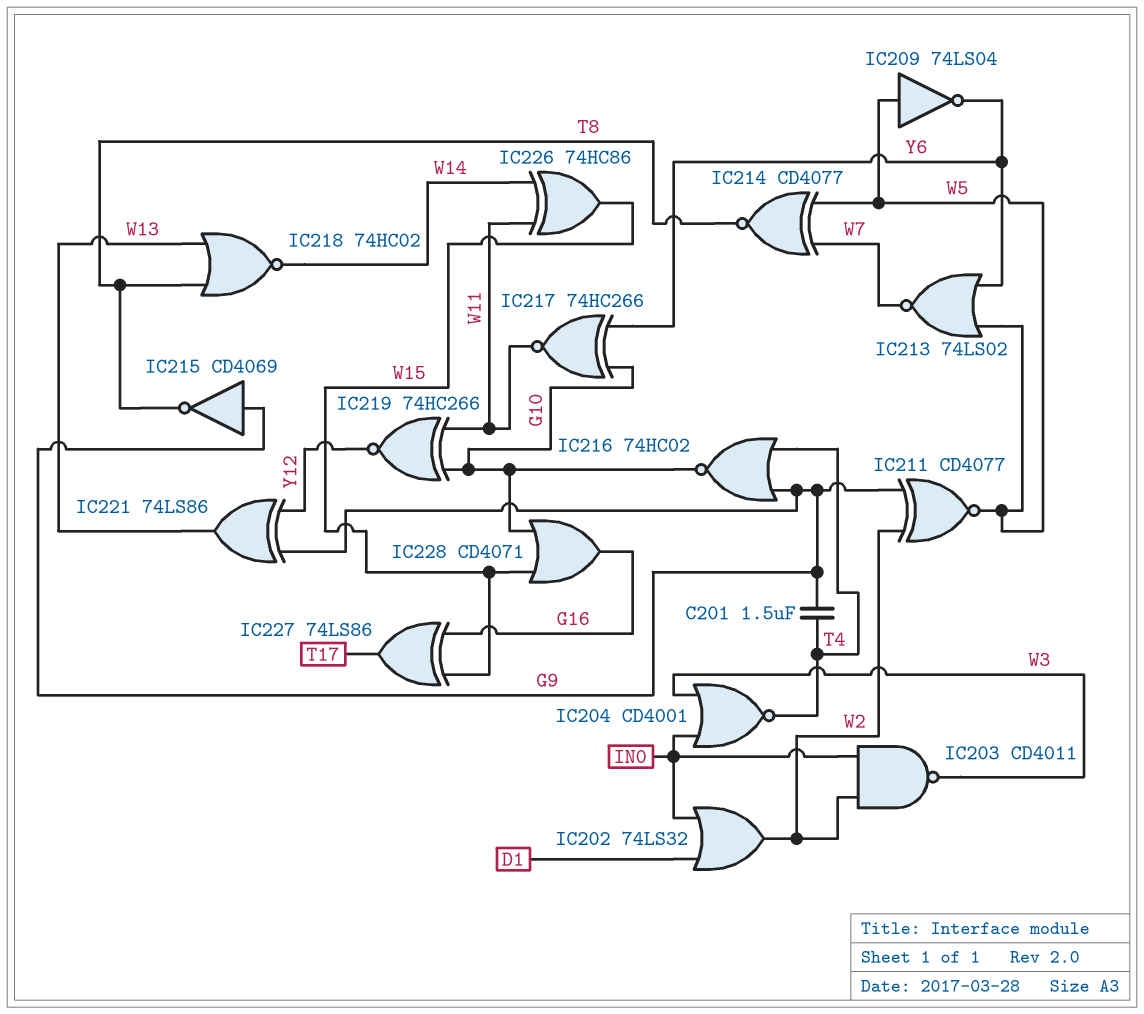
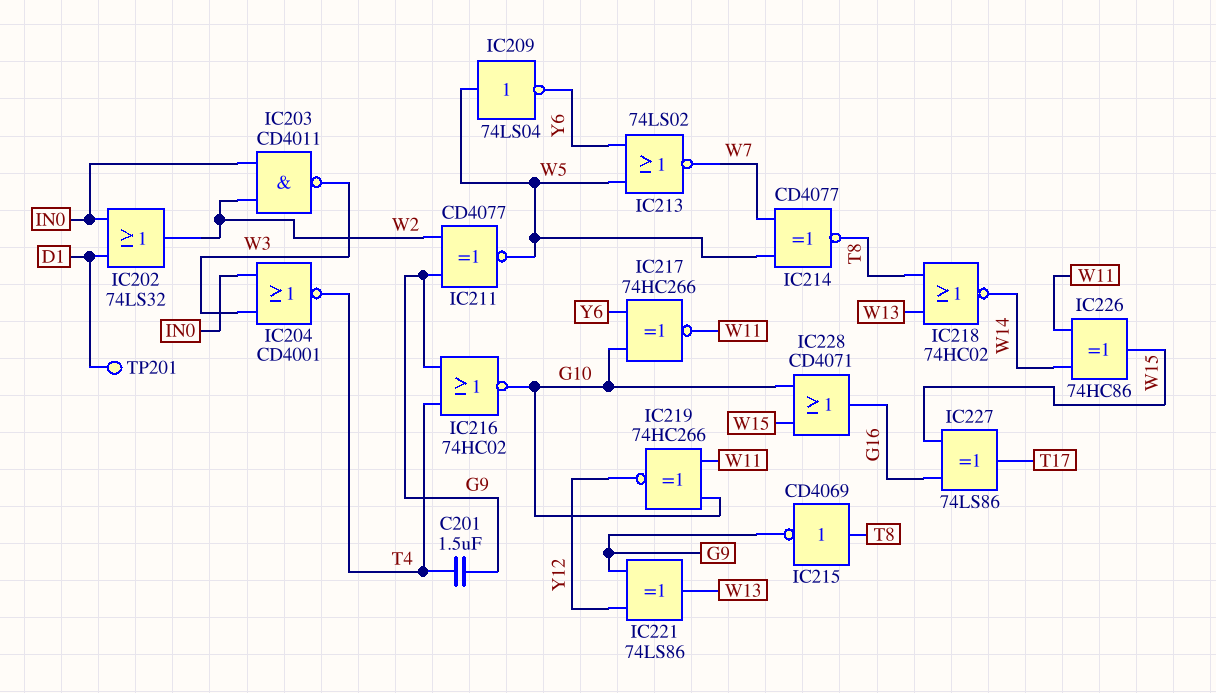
IC215: NOT CD4069 (in G9, out T8) -> NOT CD4069 (in T8, out G9)
TP201: none -> test point (D1)

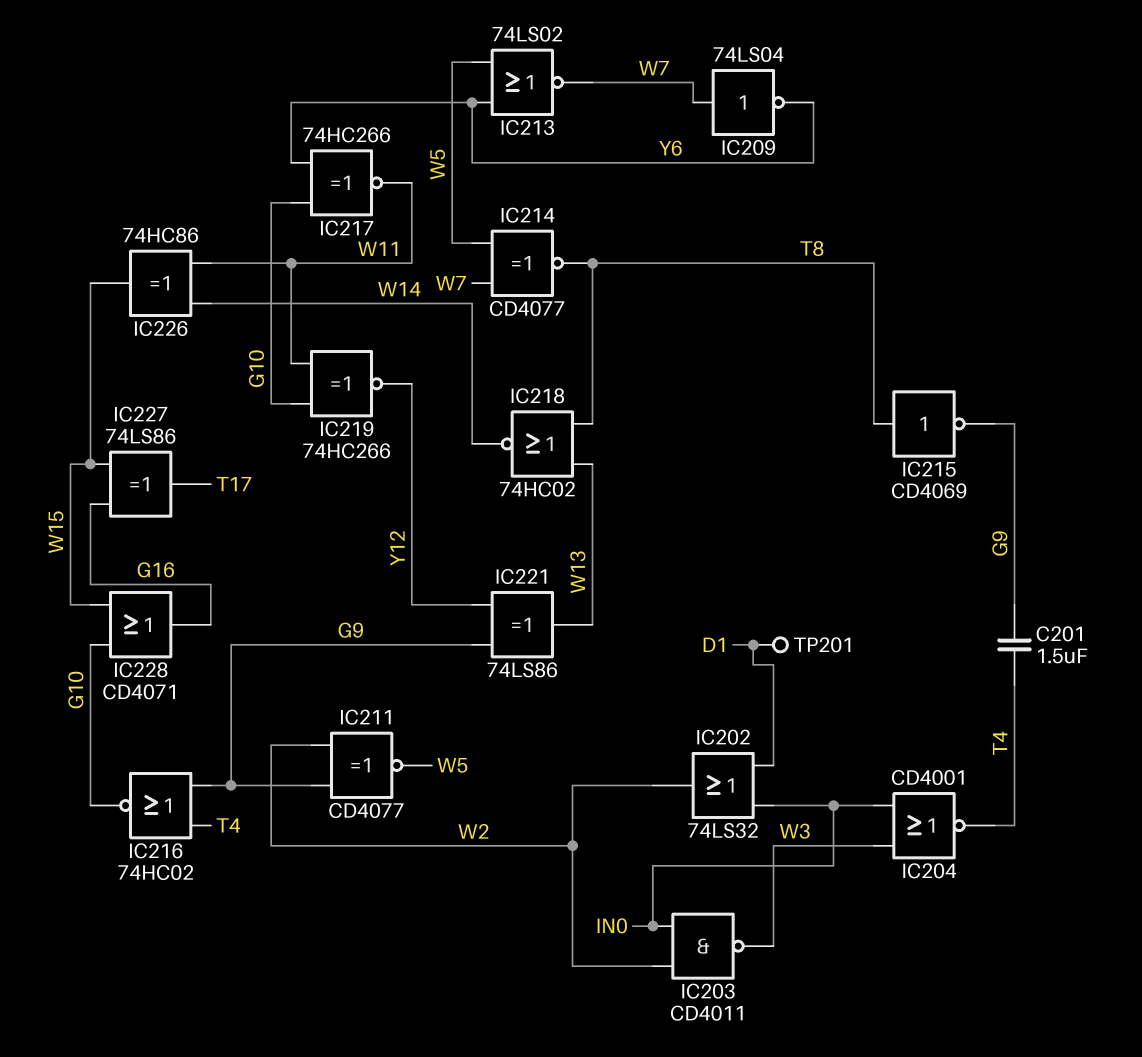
IC209: NOT 74LS04 (in W5, out Y6) -> NOT 74LS04 (in W7, out Y6)

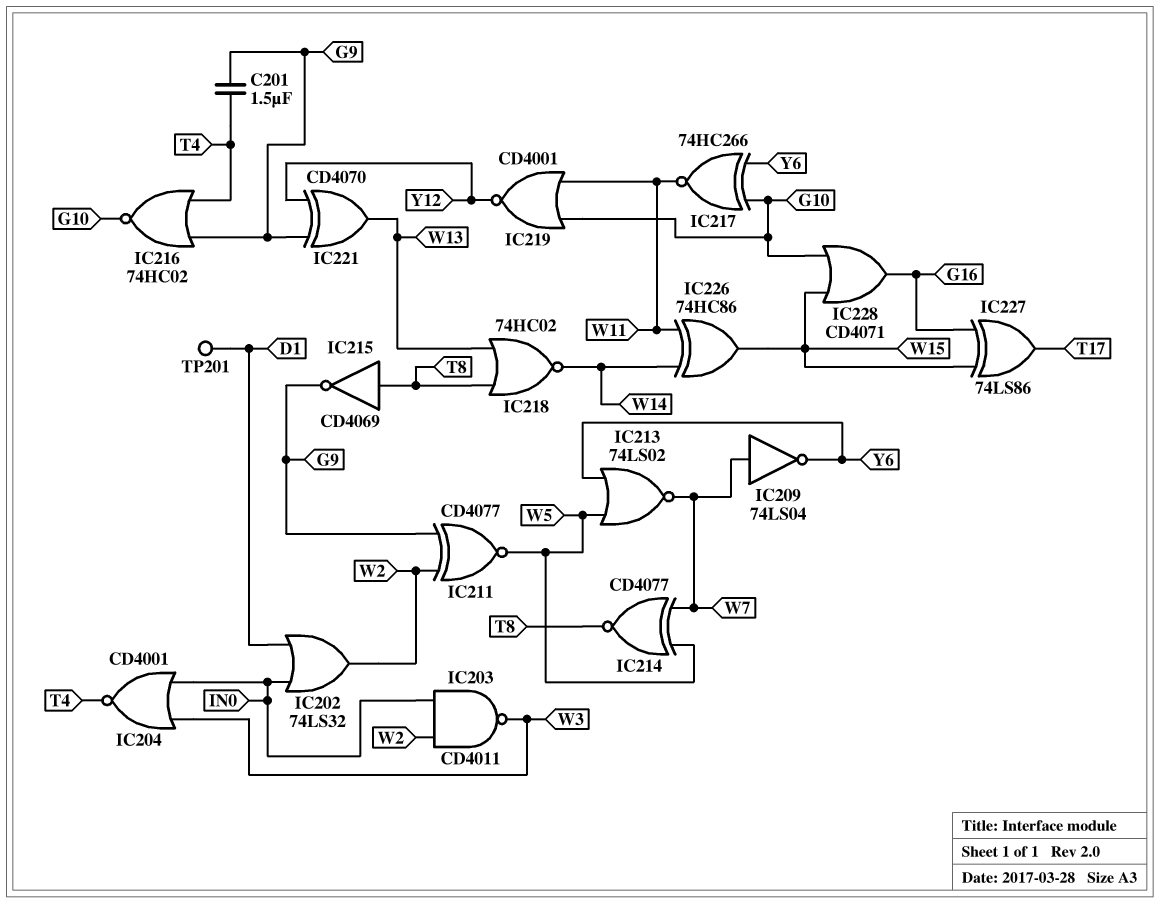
IC219: XNOR 74HC266 (in G10, in W11, out Y12) -> NOR CD4001 (in G10, in W11, out Y12)
IC221: XOR 74LS86 (in G9, in Y12, out W13) -> XOR CD4070 (in G9, in Y12, out W13)

